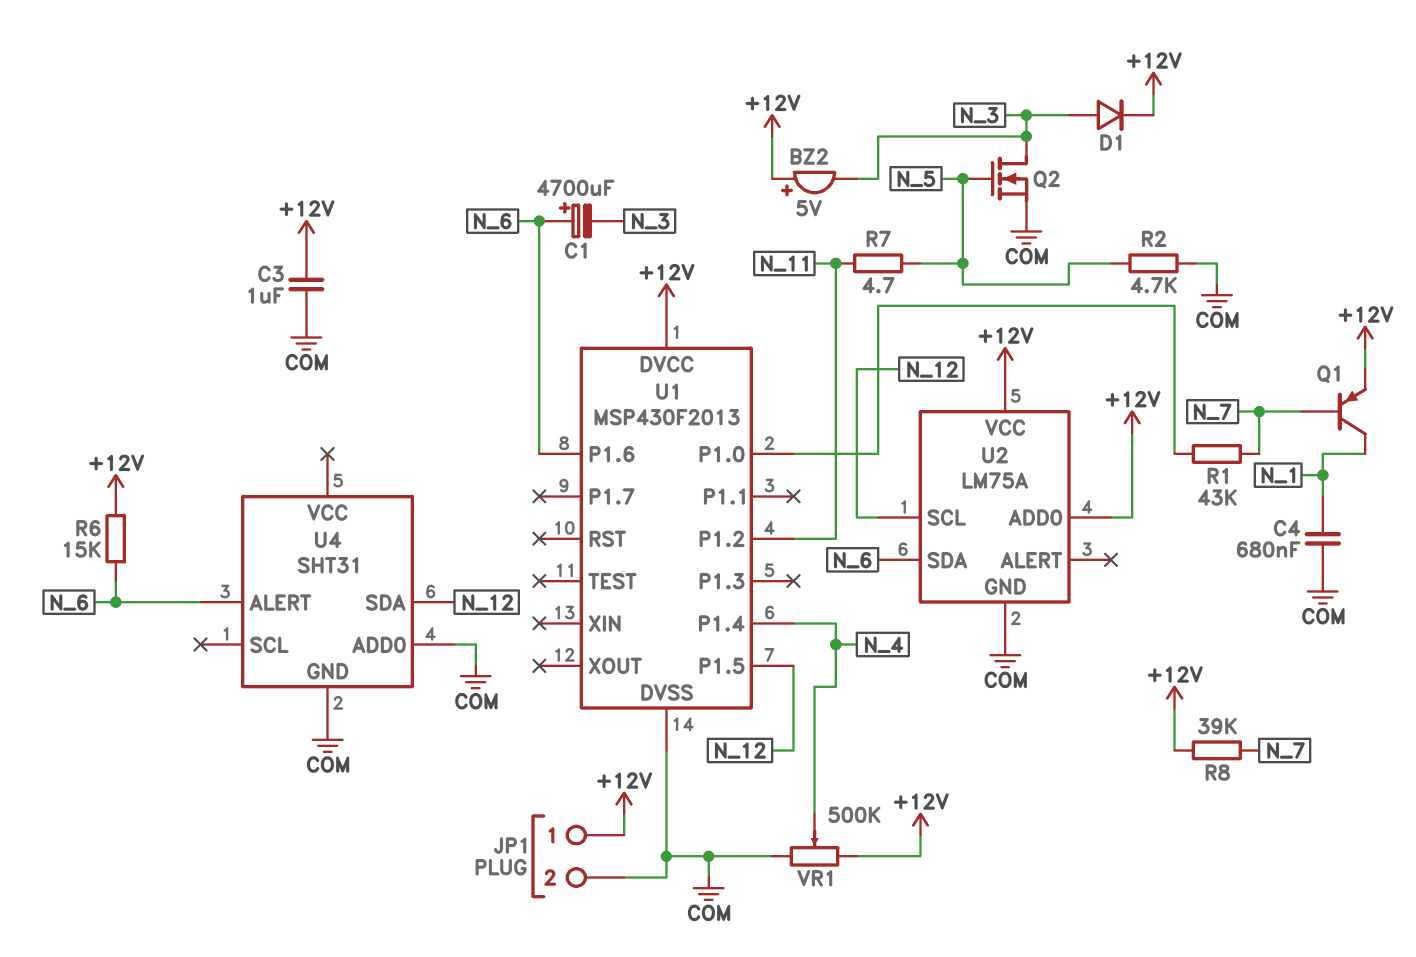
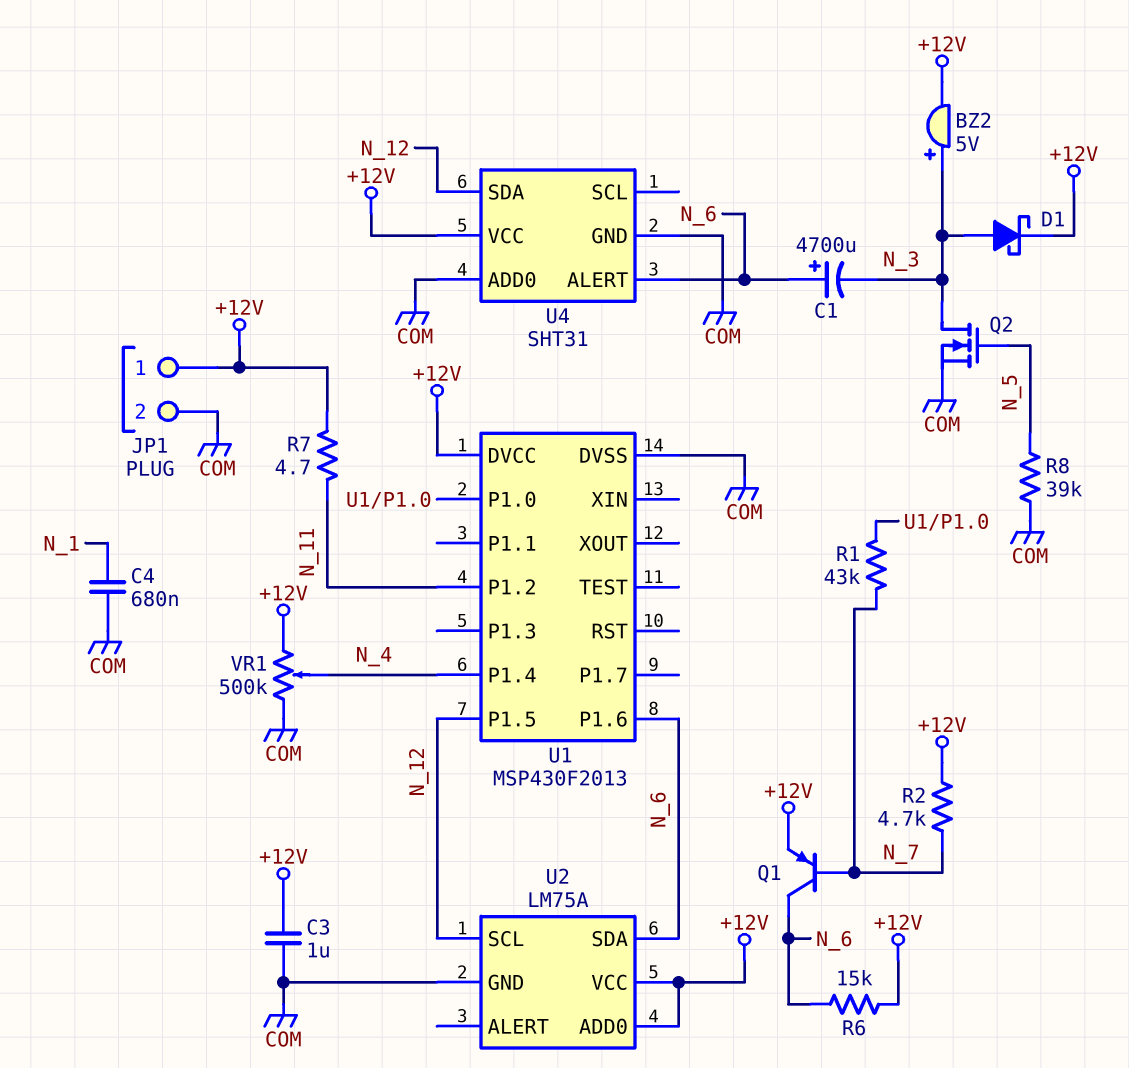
BZ2: buzzer 5V (plus +12V, minus N_3) -> buzzer 5V (plus N_3, minus +12V)
D1: diode (A N_3, K +12V) -> schottky (A N_3, K +12V)
Q1: PNP (B N_7, C N_1, E +12V) -> PNP (B N_7, C N_6, E +12V)
R2: 4.7k (COM, N_5) -> 4.7k (+12V, N_7)
R7: 4.7 (N_5, N_11) -> 4.7 (+12V, N_11)
R8: 39k (+12V, N_7) -> 39k (COM, N_5)
U4 pin VCC: none -> +12V

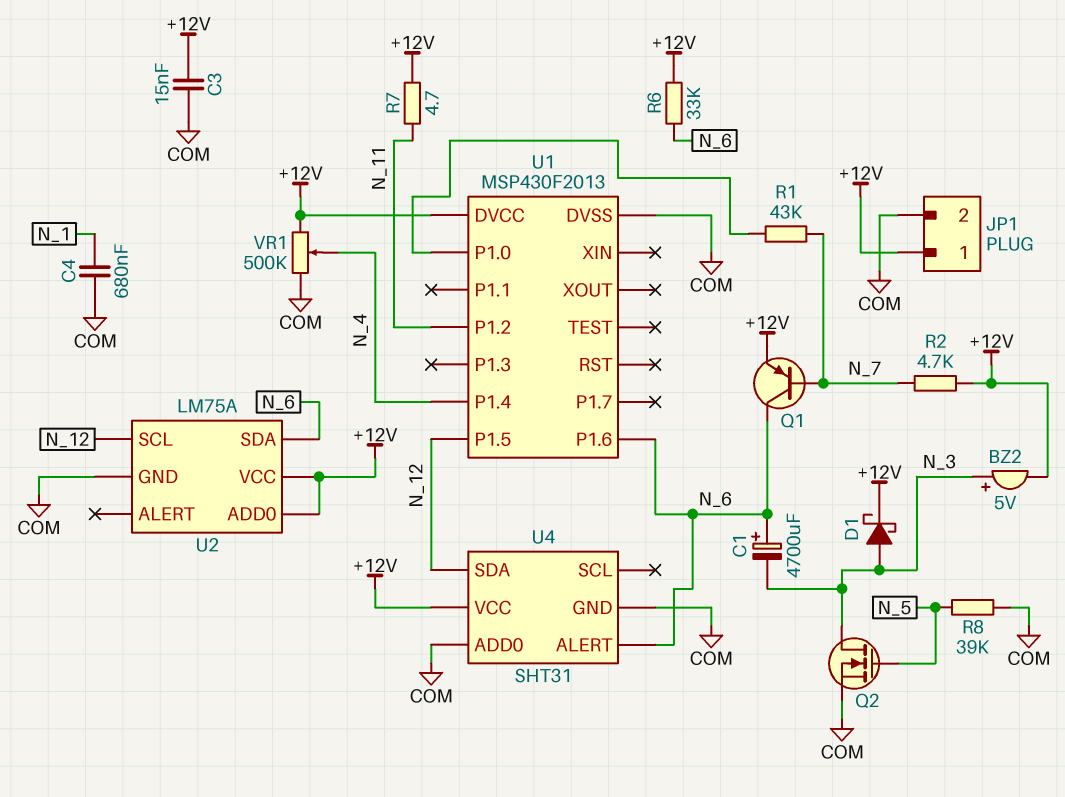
C3: 1uF (+12V, COM) -> 15nF (+12V, COM)
R6: 15k (+12V, N_6) -> 33k (+12V, N_6)

